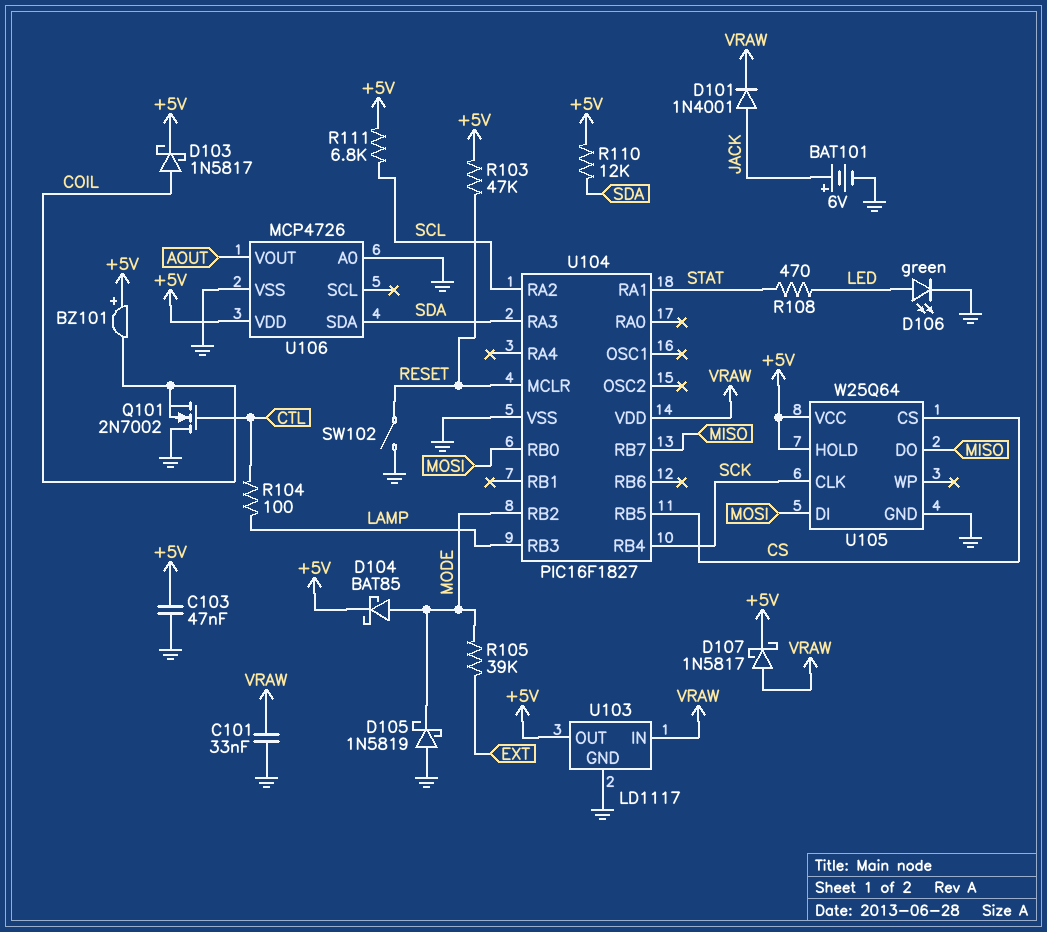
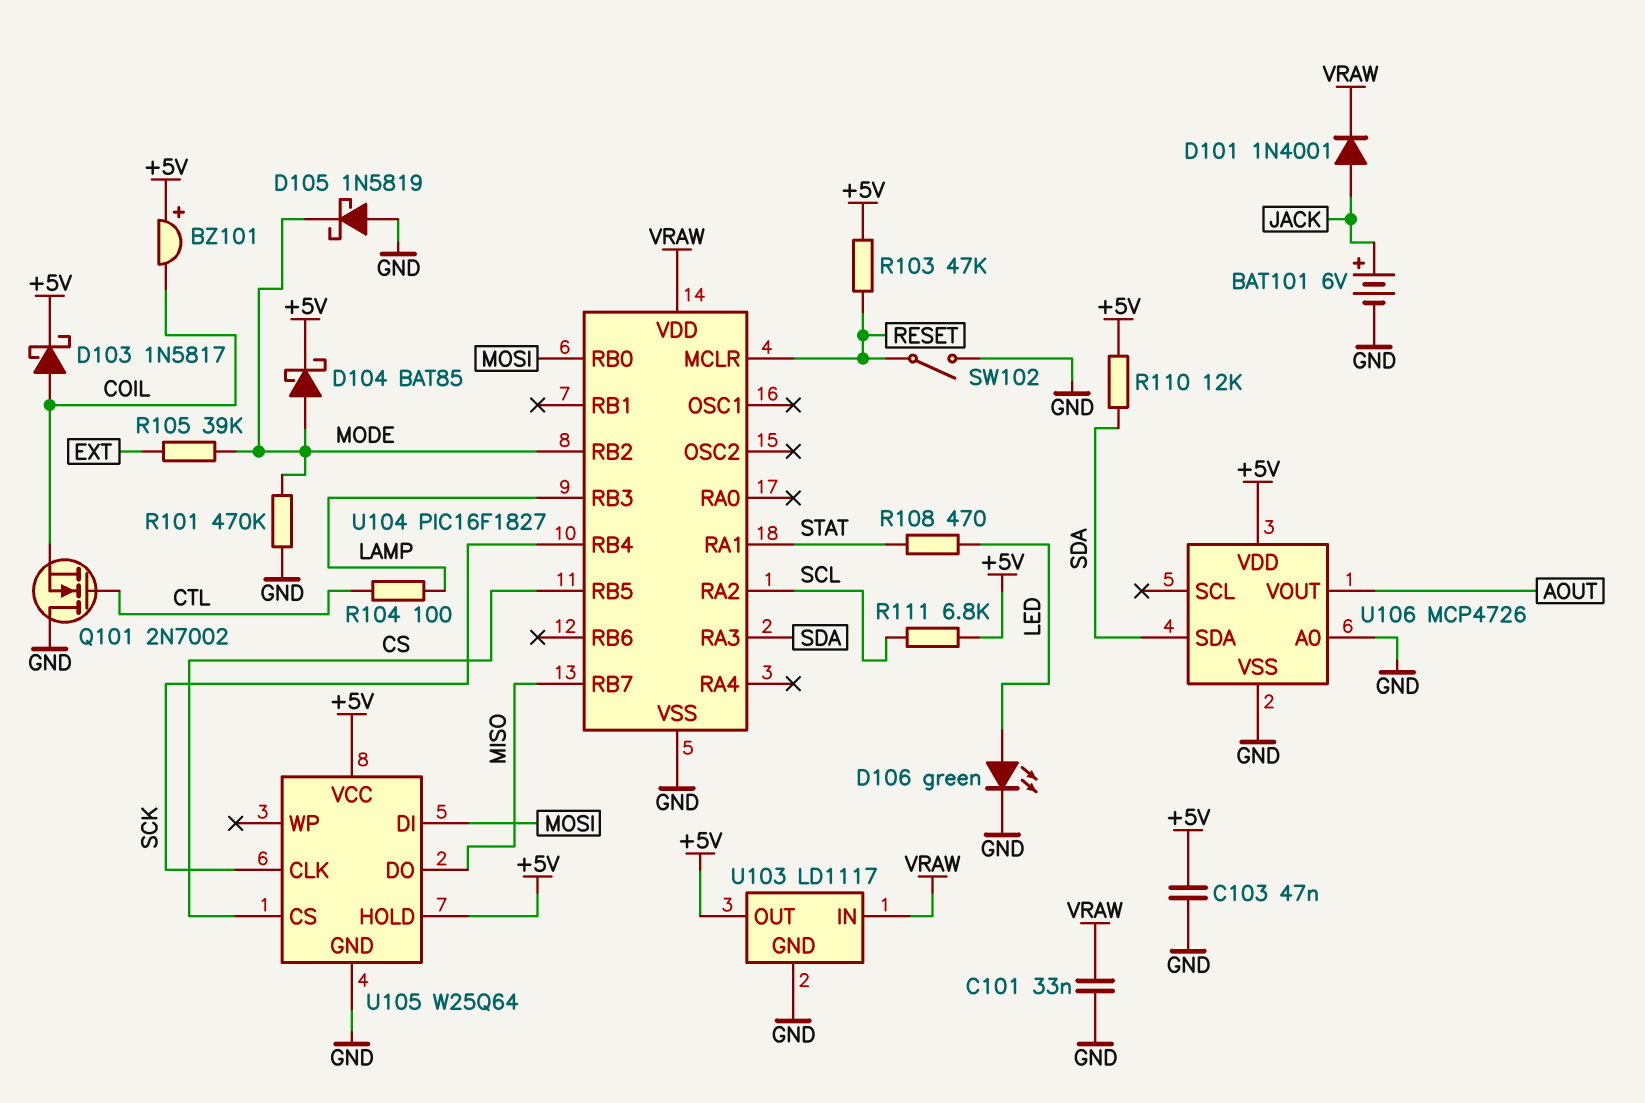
D107: schottky 1N5817 (A VRAW, K +5V) -> none
R101: none -> 470k (GND, MODE)

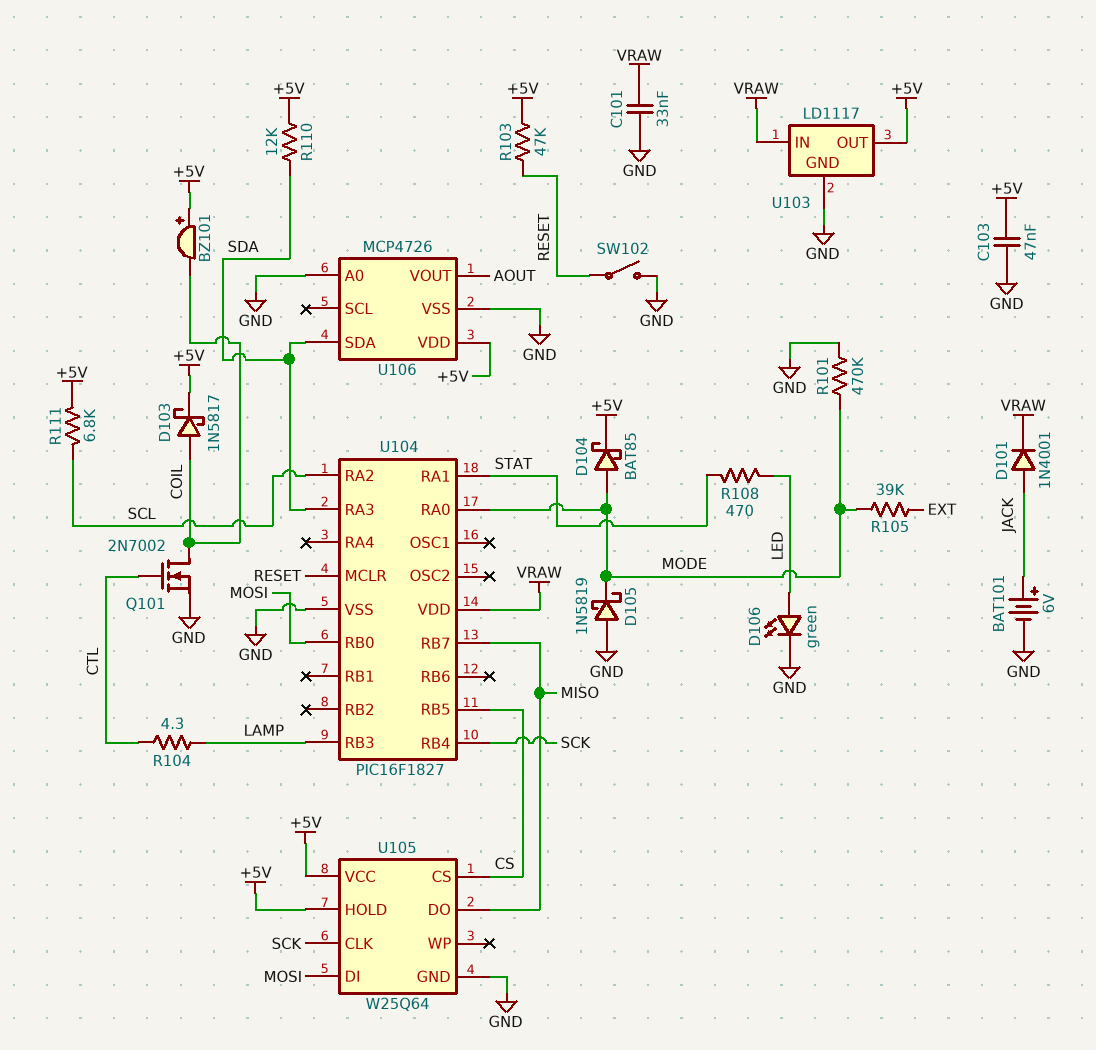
Q101: NMOS 2N7002 (G CTL, D GND, S COIL) -> NMOS 2N7002 (G CTL, D COIL, S GND)
R104: 100 (CTL, LAMP) -> 4.3 (CTL, LAMP)
U104 pin RA0: none -> MODE
U104 pin RB2: MODE -> none

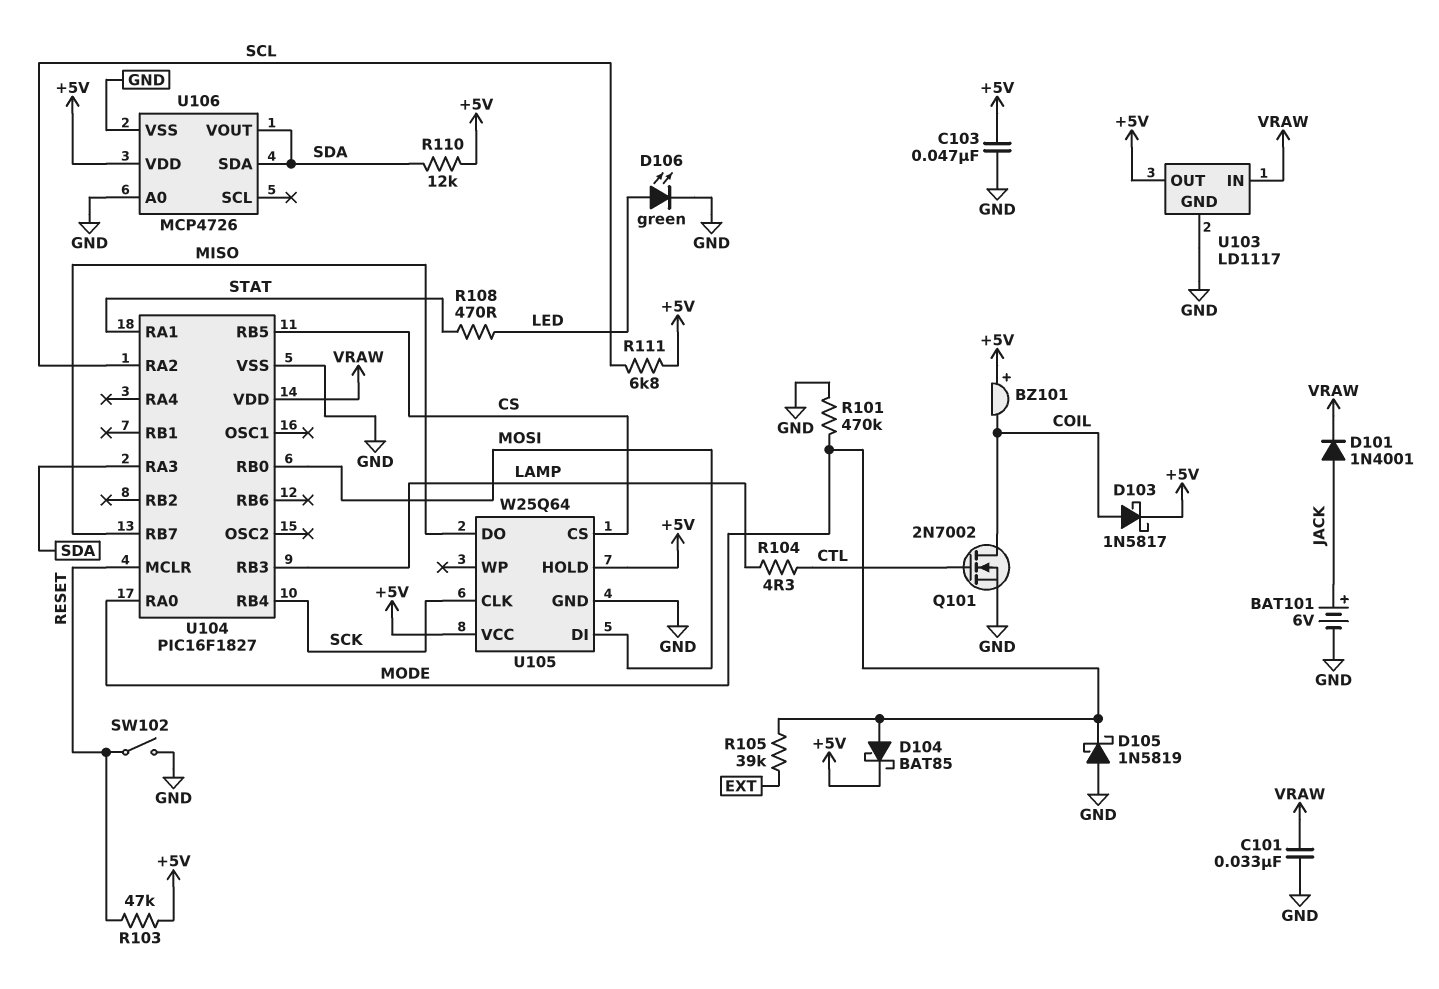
U106 pin VOUT: AOUT -> SDA

